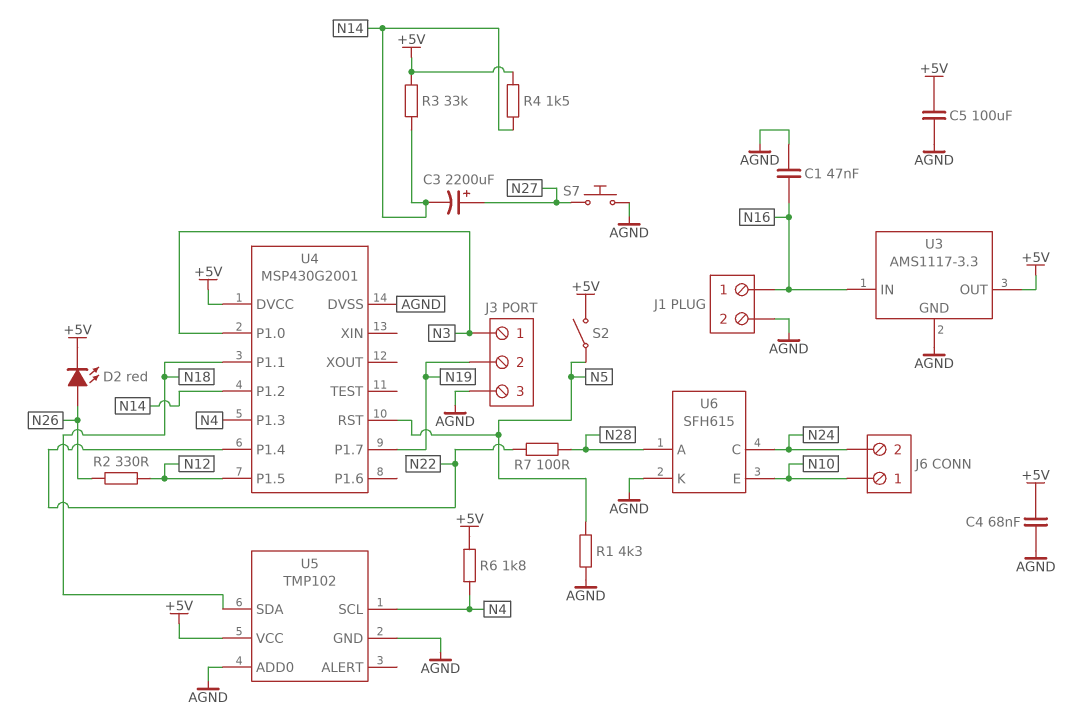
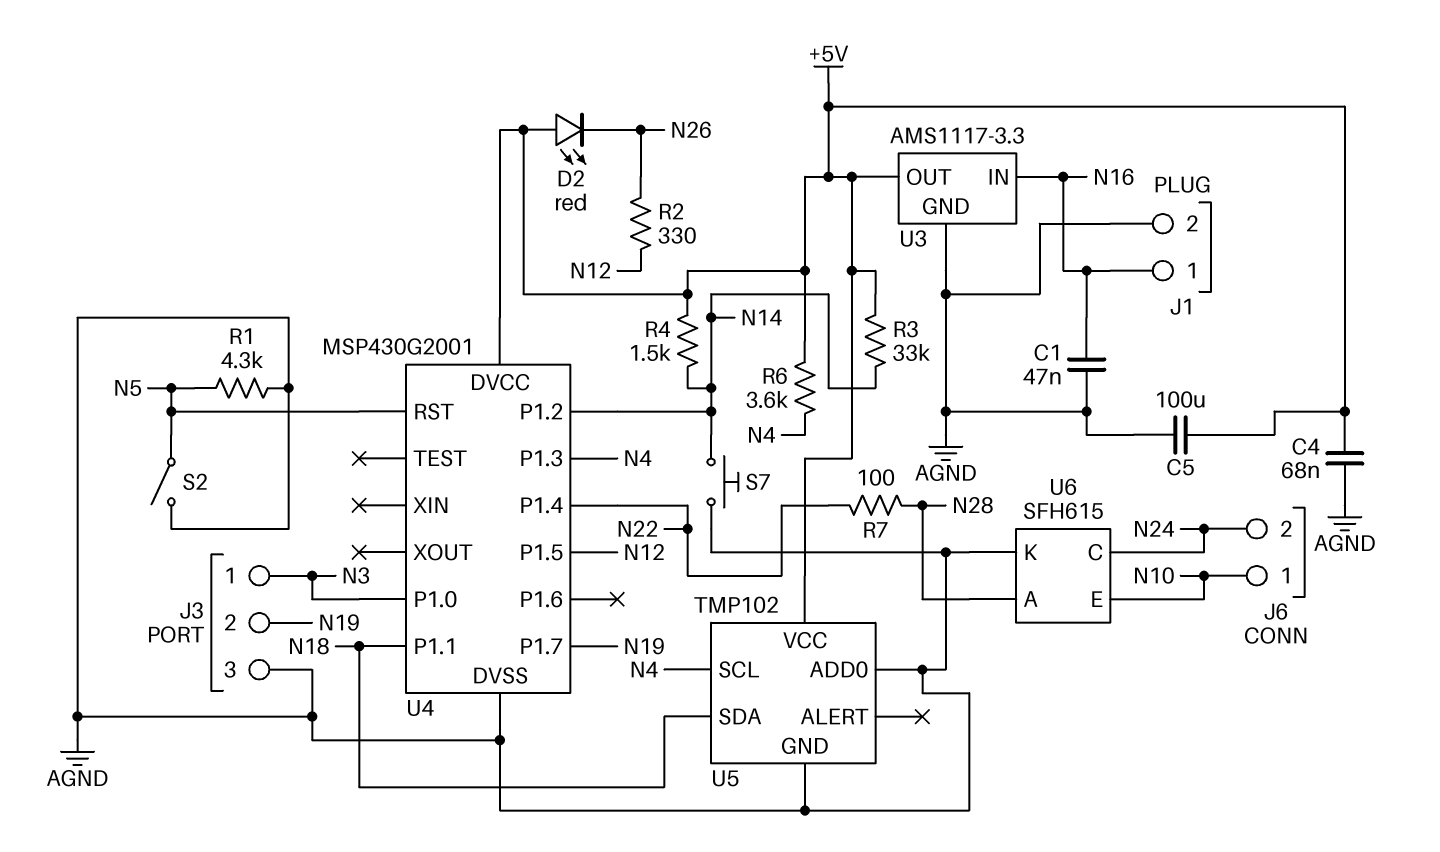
C3: 2200uF (plus N27, minus N14) -> none
D2: LED red (A N26, K +5V) -> LED red (A +5V, K N26)
R6: 1.8k (+5V, N4) -> 3.6k (+5V, N4)
S2: switch (+5V, N5) -> switch (AGND, N5)
S7: button (AGND, N27) -> button (AGND, N14)

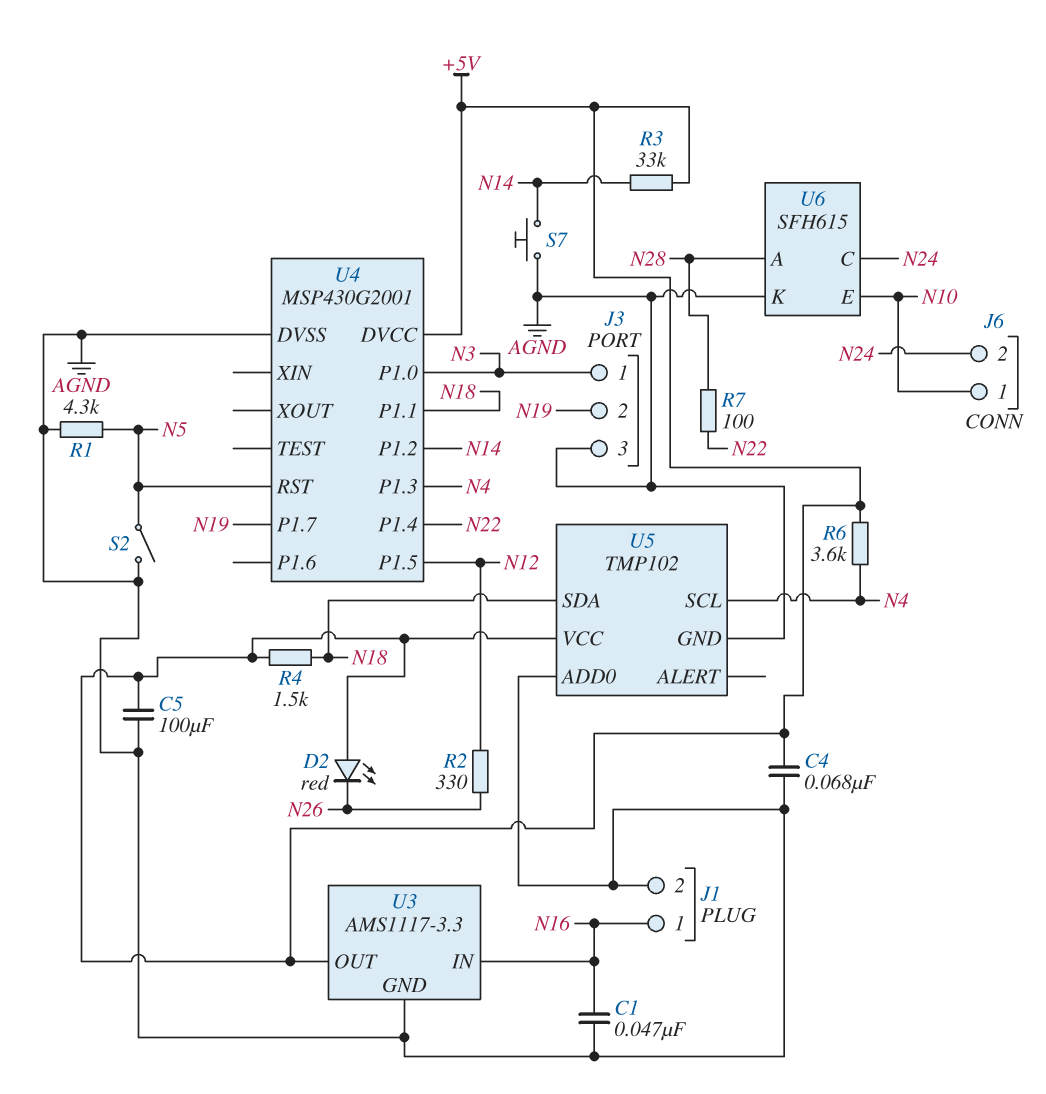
R4: 1.5k (+5V, N14) -> 1.5k (+5V, N18)

